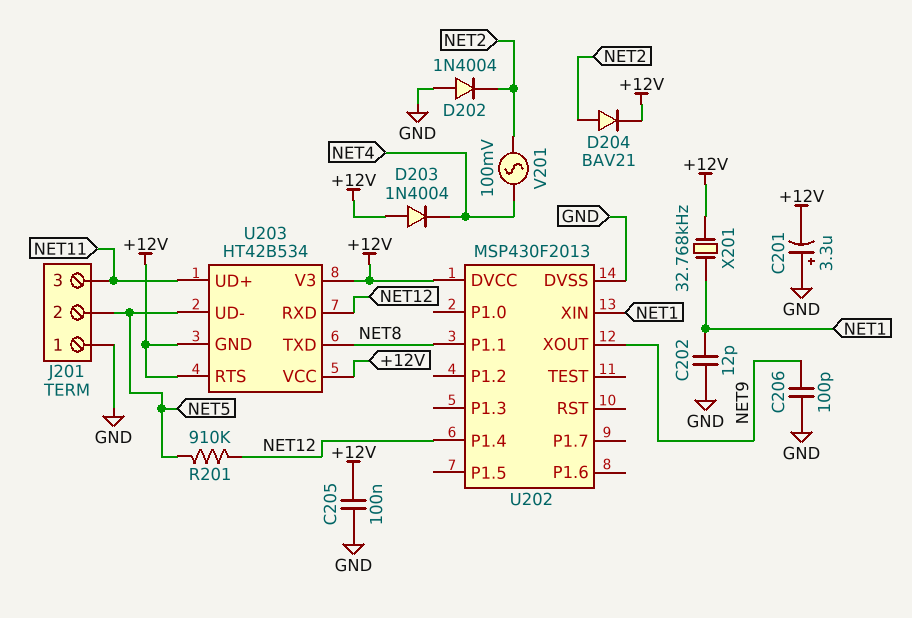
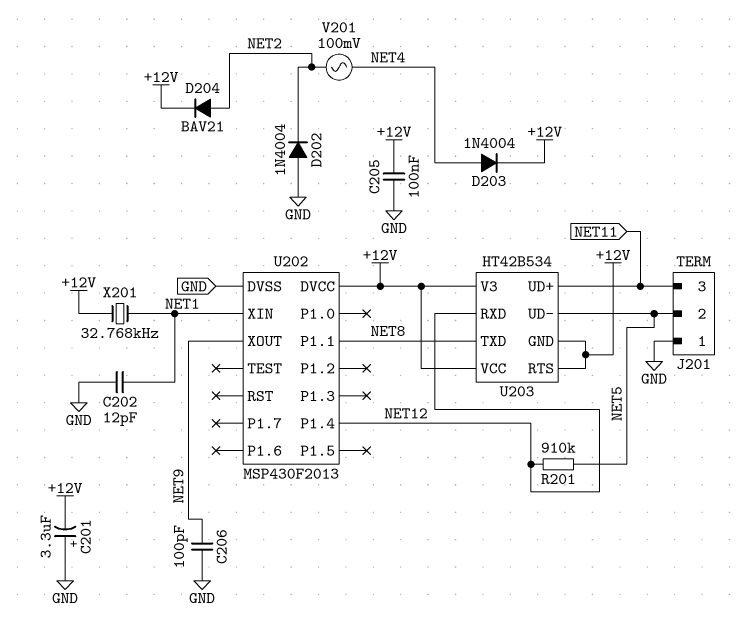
D203: diode 1N4004 (A +12V, K NET4) -> diode 1N4004 (A NET4, K +12V)

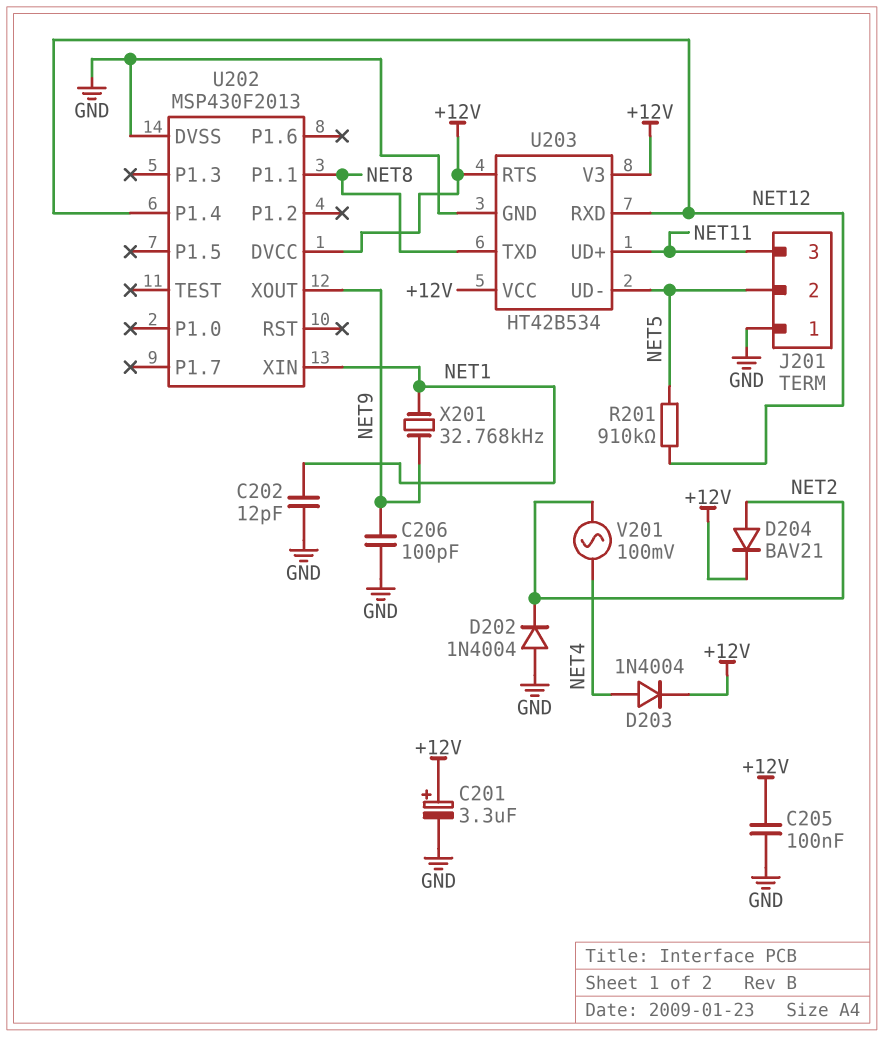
C201: 3.3uF (plus GND, minus +12V) -> 3.3uF (plus +12V, minus GND)
U203 pin GND: +12V -> GND
X201: 32.768kHz (+12V, NET1) -> 32.768kHz (NET1, NET9)

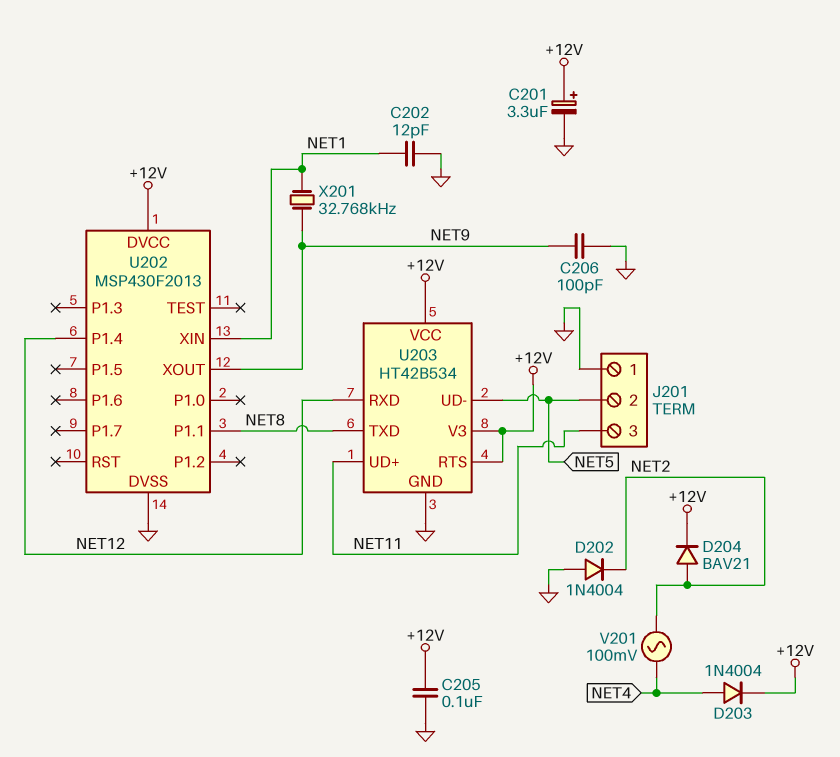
R201: 910k (NET5, NET12) -> none

